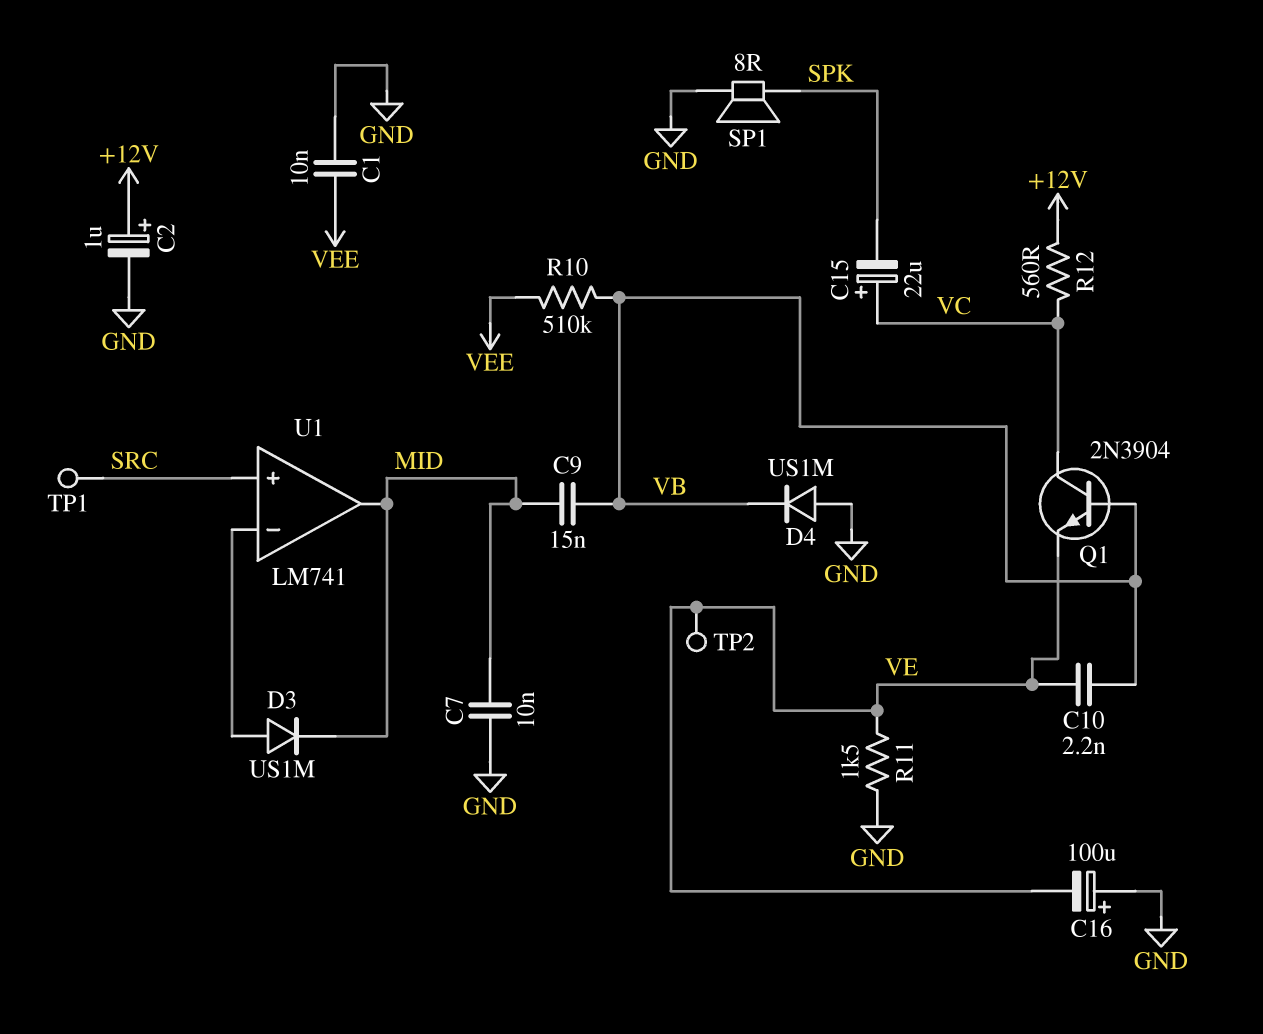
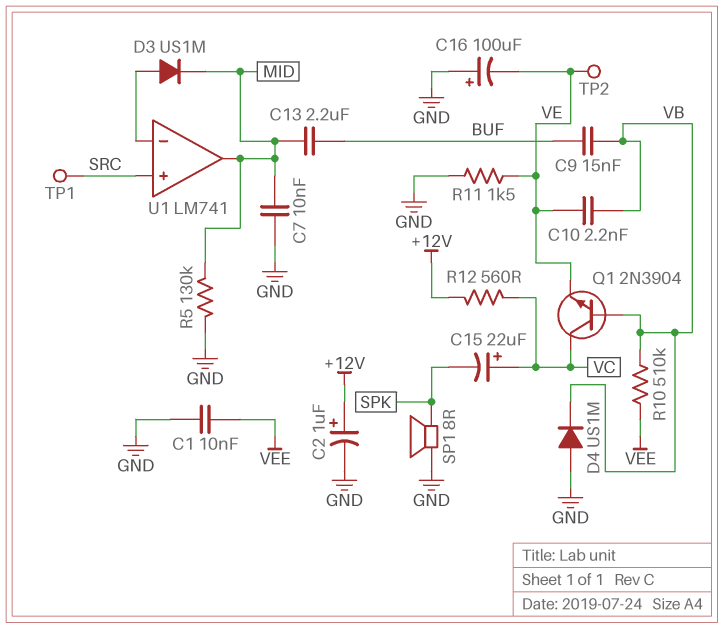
C9: 15nF (MID, VB) -> 15nF (BUF, VB)
C13: none -> 2.2uF (BUF, MID)
R5: none -> 130k (GND, MID)

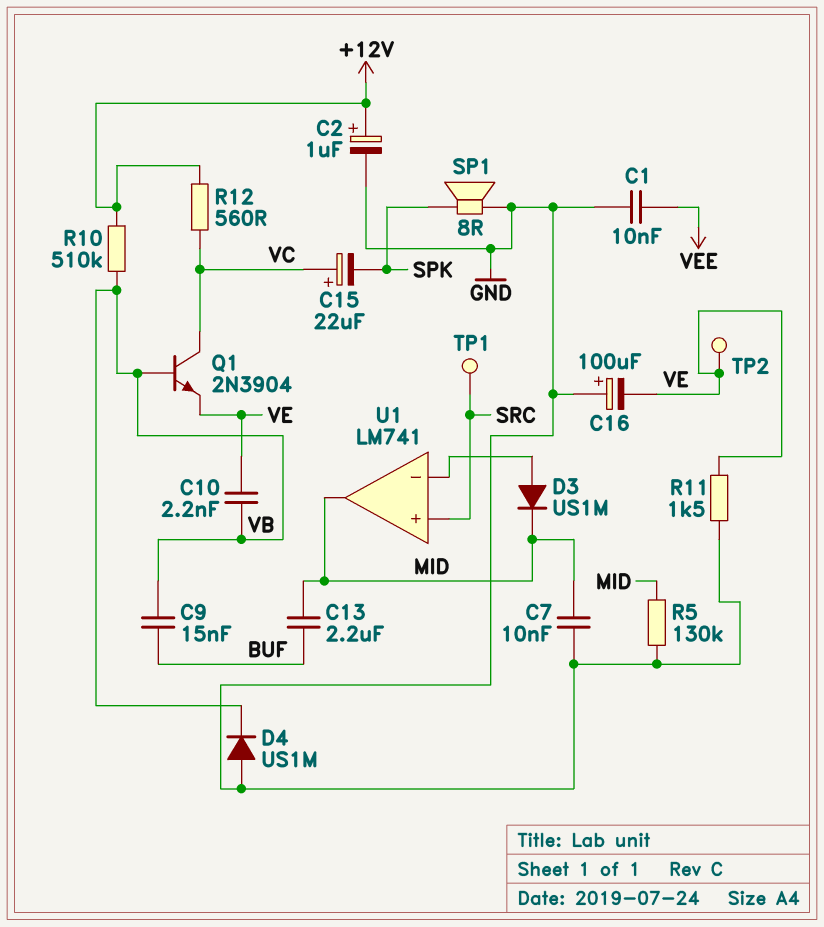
R10: 510k (VB, VEE) -> 510k (+12V, VB)

